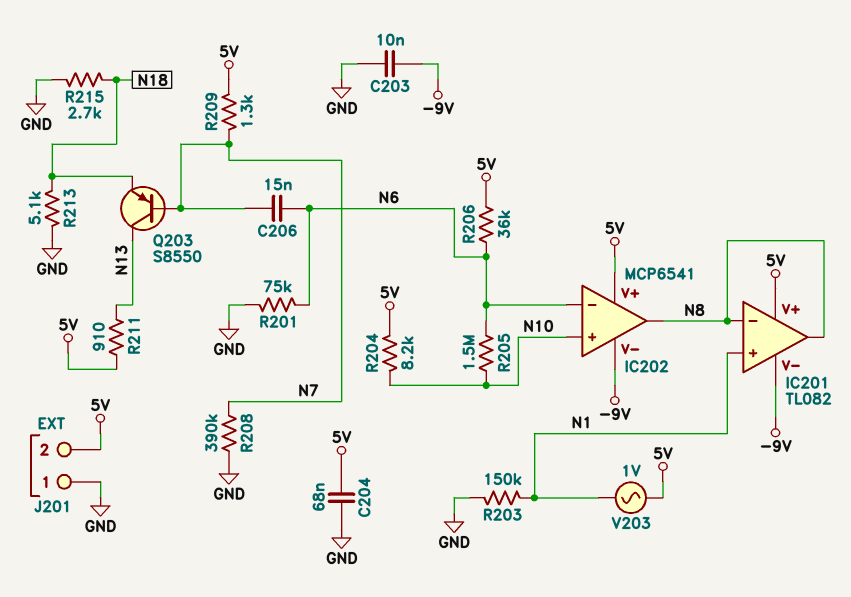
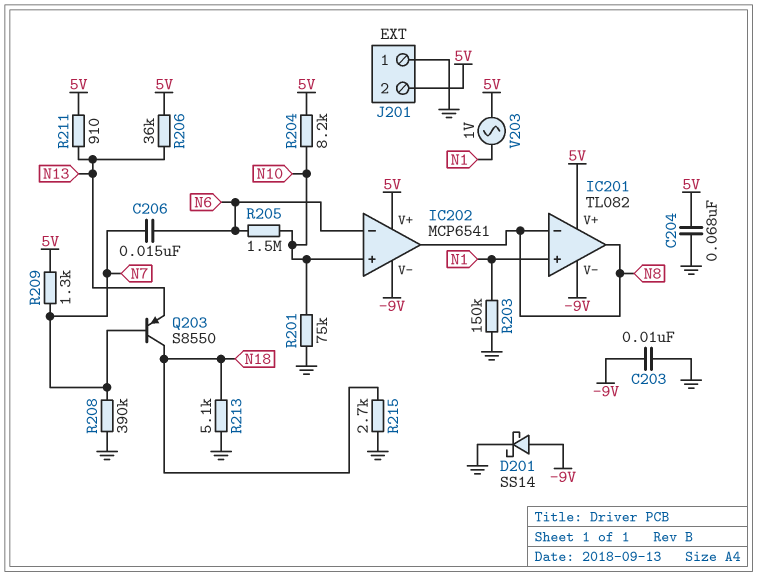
D201: none -> schottky SS14 (A -9V, K GND)
Q203: PNP S8550 (B N7, C N13, E N18) -> PNP S8550 (B N7, C N18, E N13)
R201: 75k (GND, N6) -> 75k (GND, N10)
R206: 36k (5V, N6) -> 36k (5V, N13)

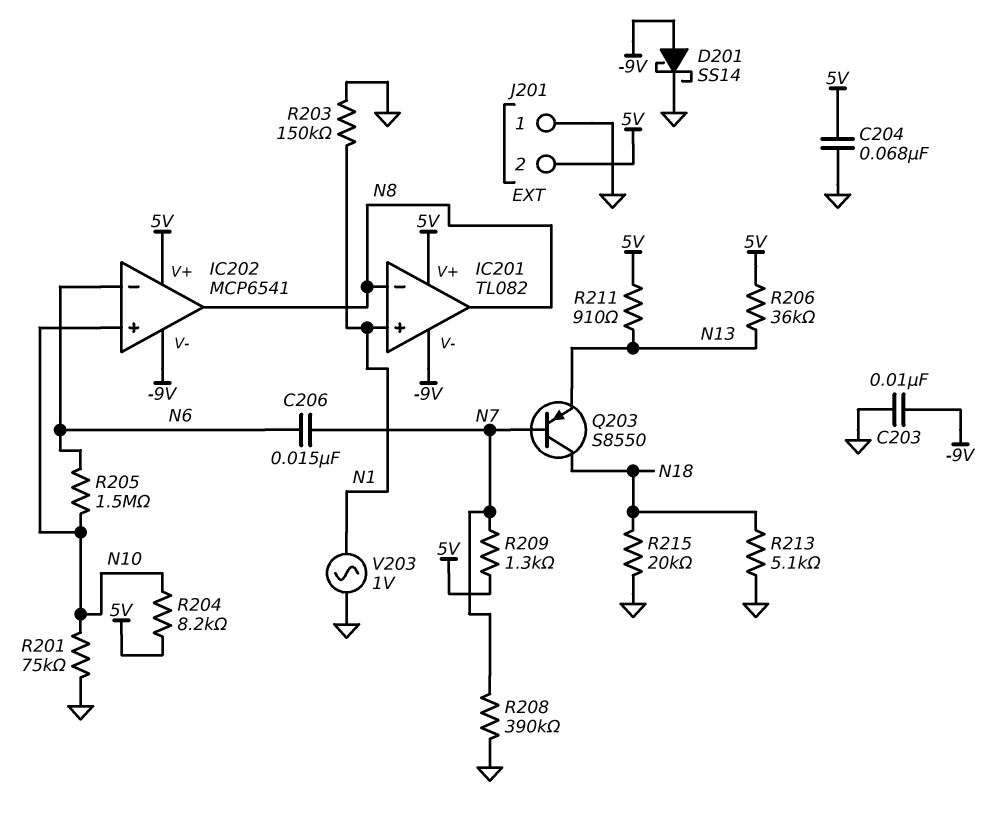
R215: 2.7k (GND, N18) -> 20k (GND, N18)
V203: AC 1V (5V, N1) -> AC 1V (GND, N1)

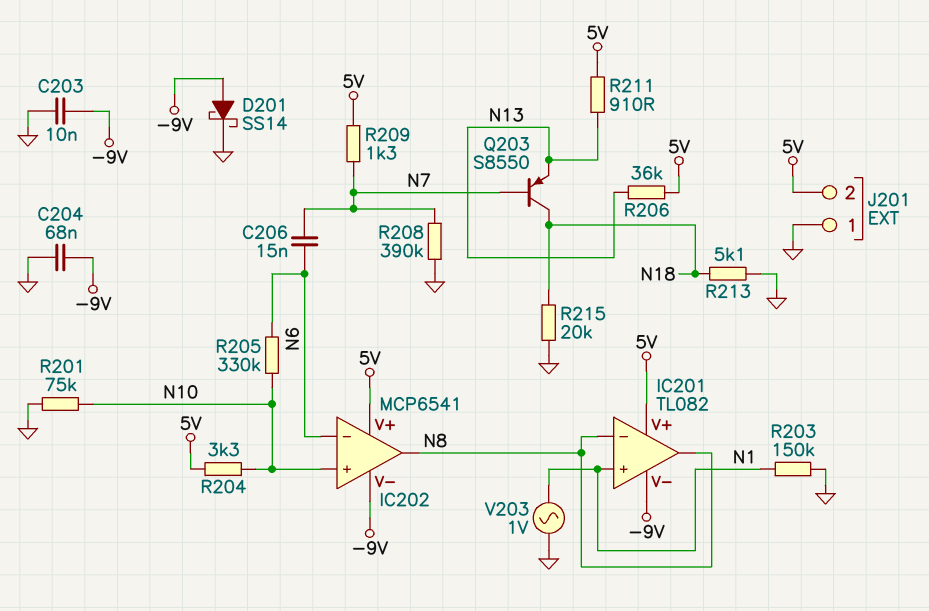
C204: 68nF (5V, GND) -> 68nF (-9V, GND)
R204: 8.2k (5V, N10) -> 3.3k (5V, N10)
R205: 1.5M (N6, N10) -> 330k (N6, N10)

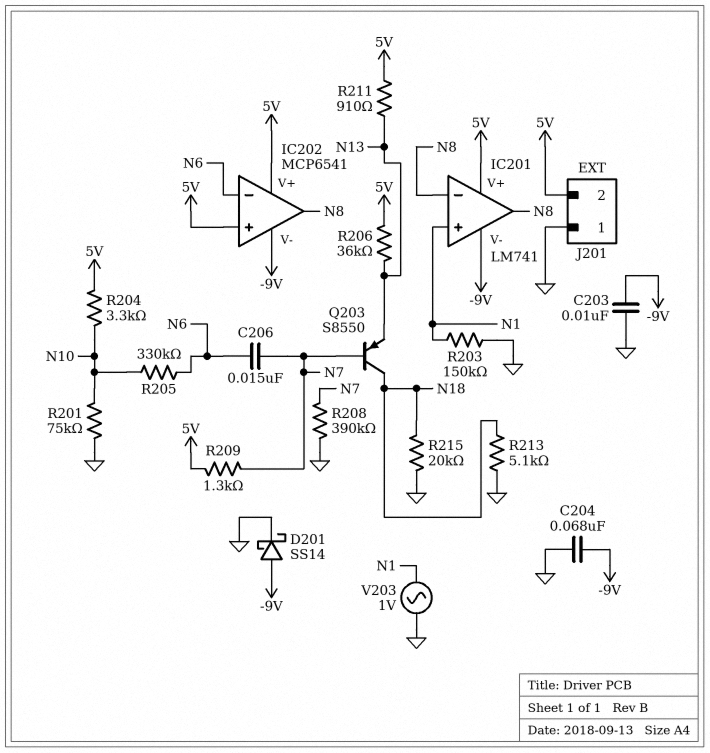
IC201: TL082 -> LM741
IC202 pin in+: N10 -> 5V

